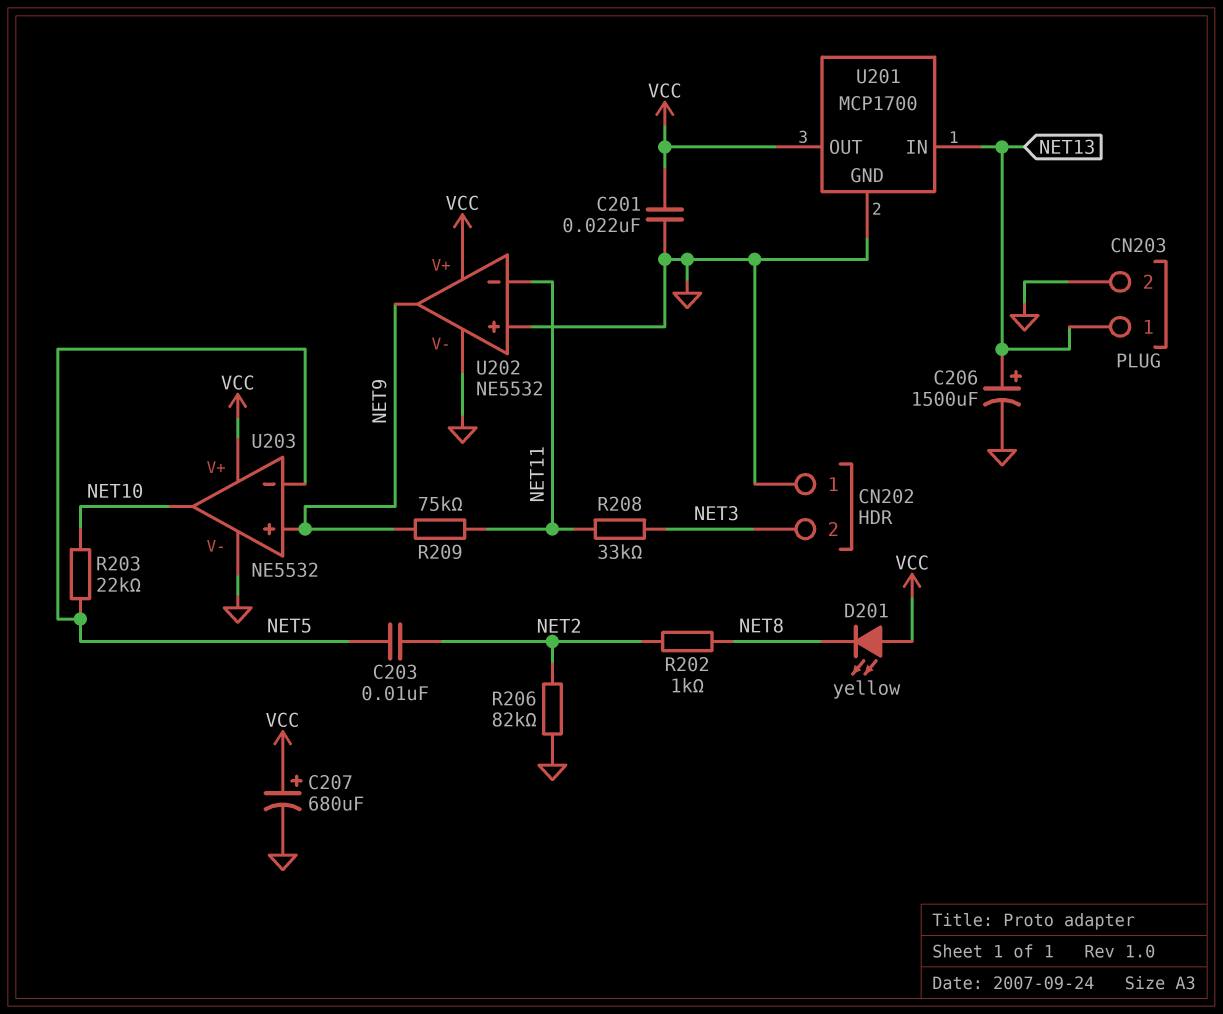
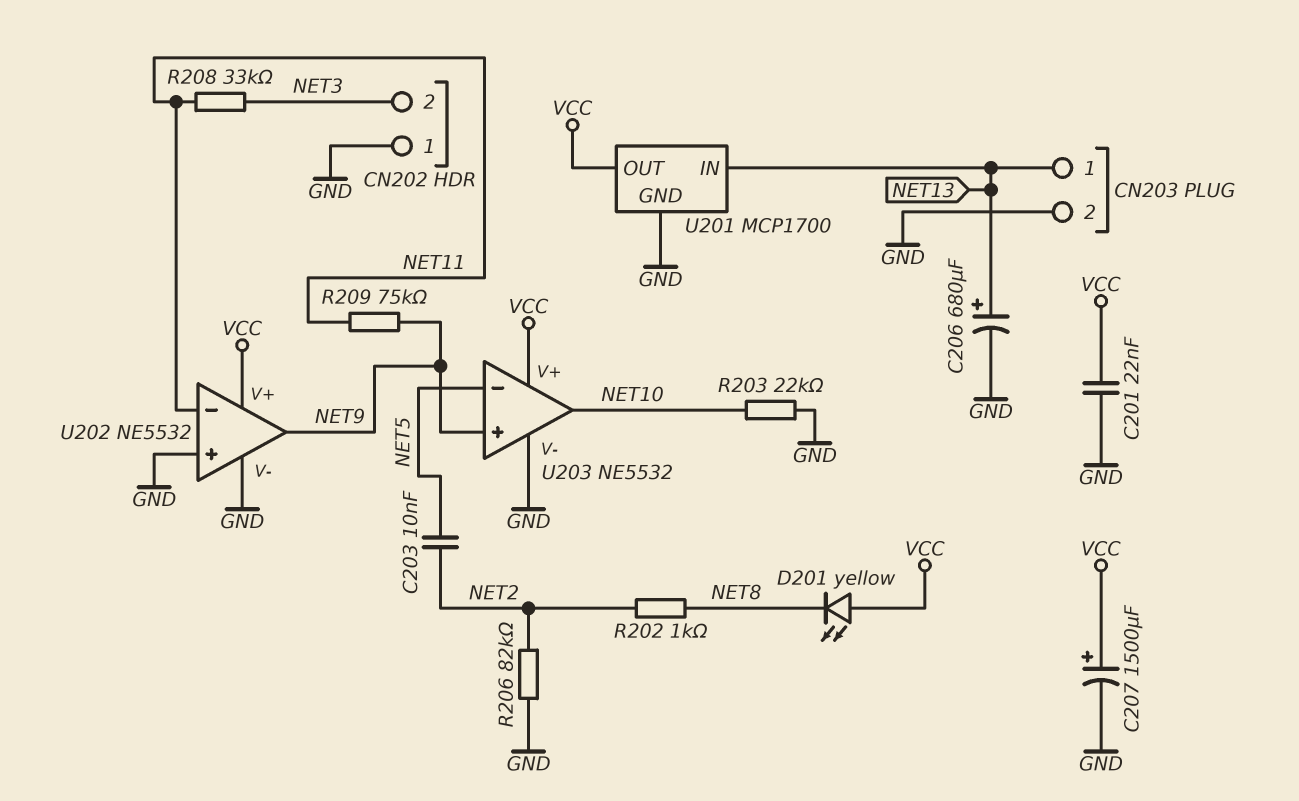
C206: 1500uF (plus NET13, minus GND) -> 680uF (plus NET13, minus GND)
C207: 680uF (plus VCC, minus GND) -> 1500uF (plus VCC, minus GND)
R203: 22k (NET5, NET10) -> 22k (GND, NET10)

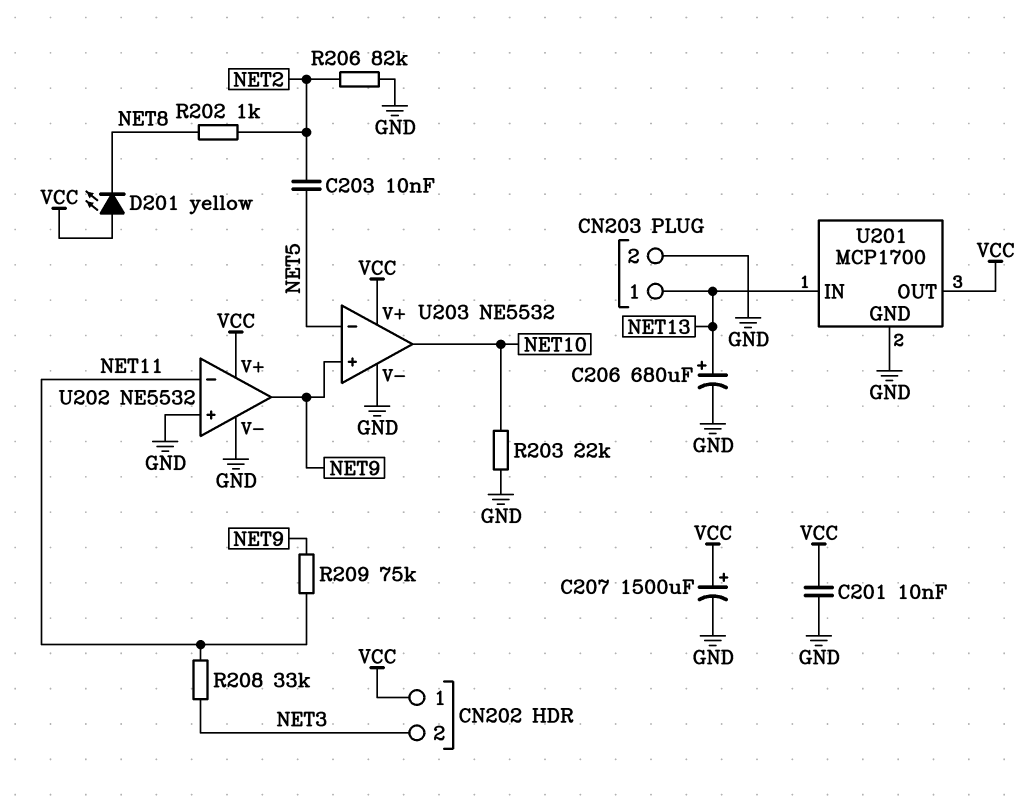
C201: 22nF (GND, VCC) -> 10nF (GND, VCC)
CN202 pin 1: GND -> VCC

